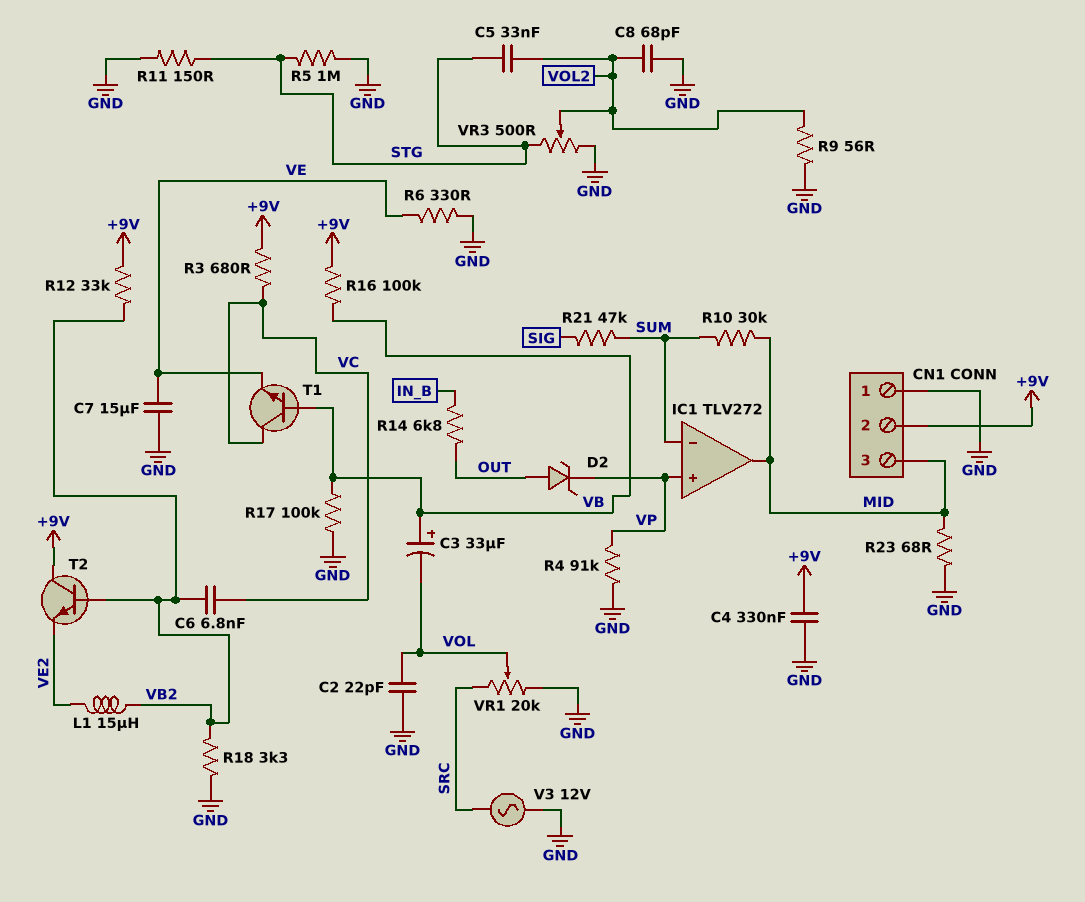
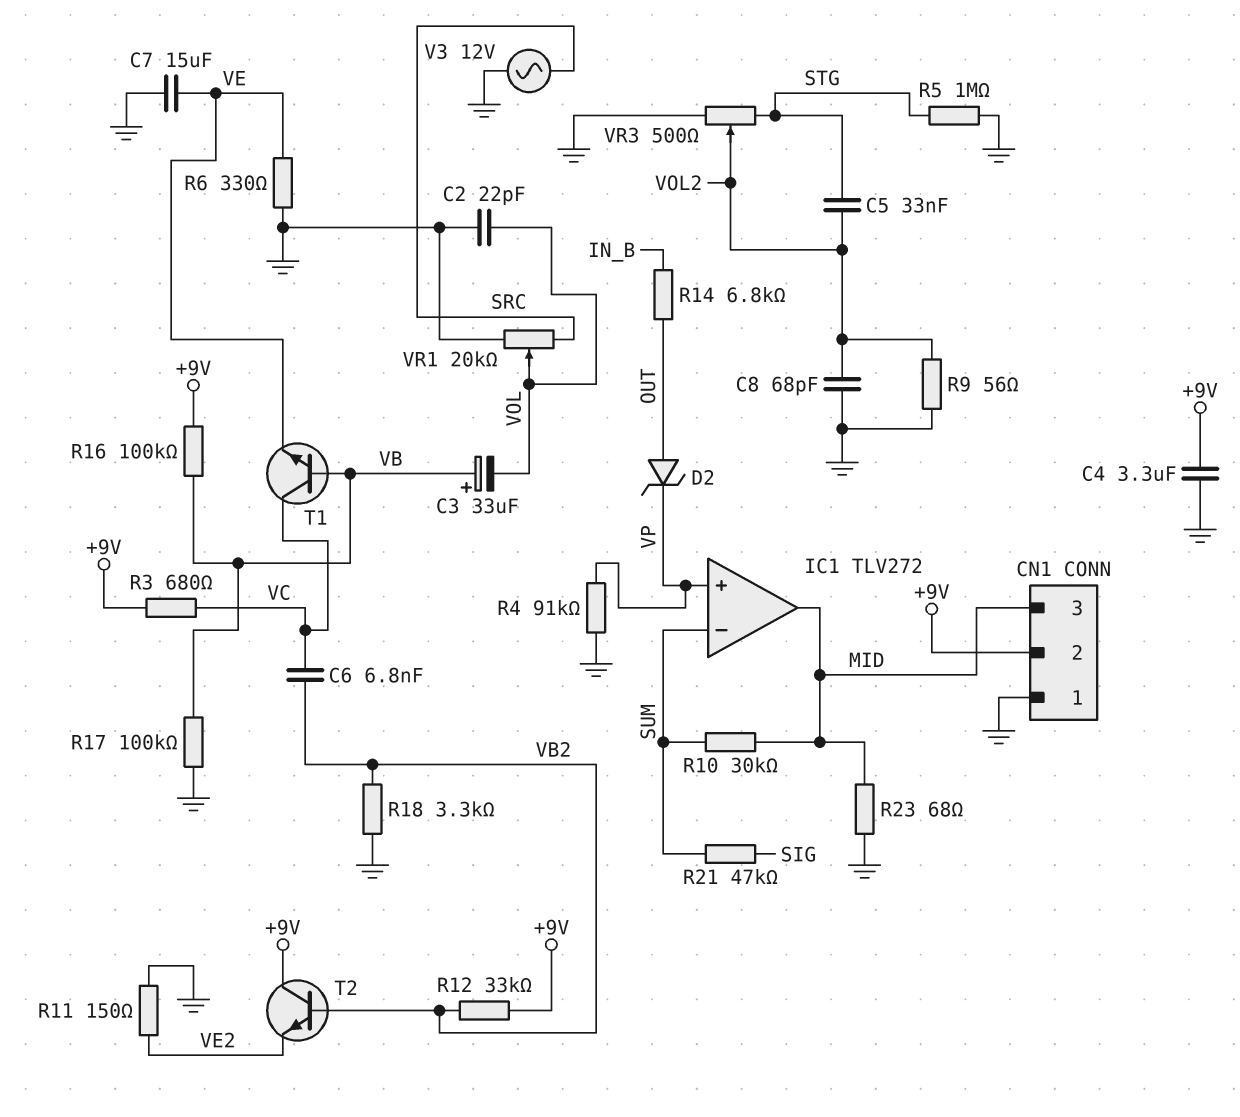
C4: 330nF (+9V, GND) -> 3.3uF (+9V, GND)
L1: 15uH (VB2, VE2) -> none
R11: 150 (GND, STG) -> 150 (GND, VE2)

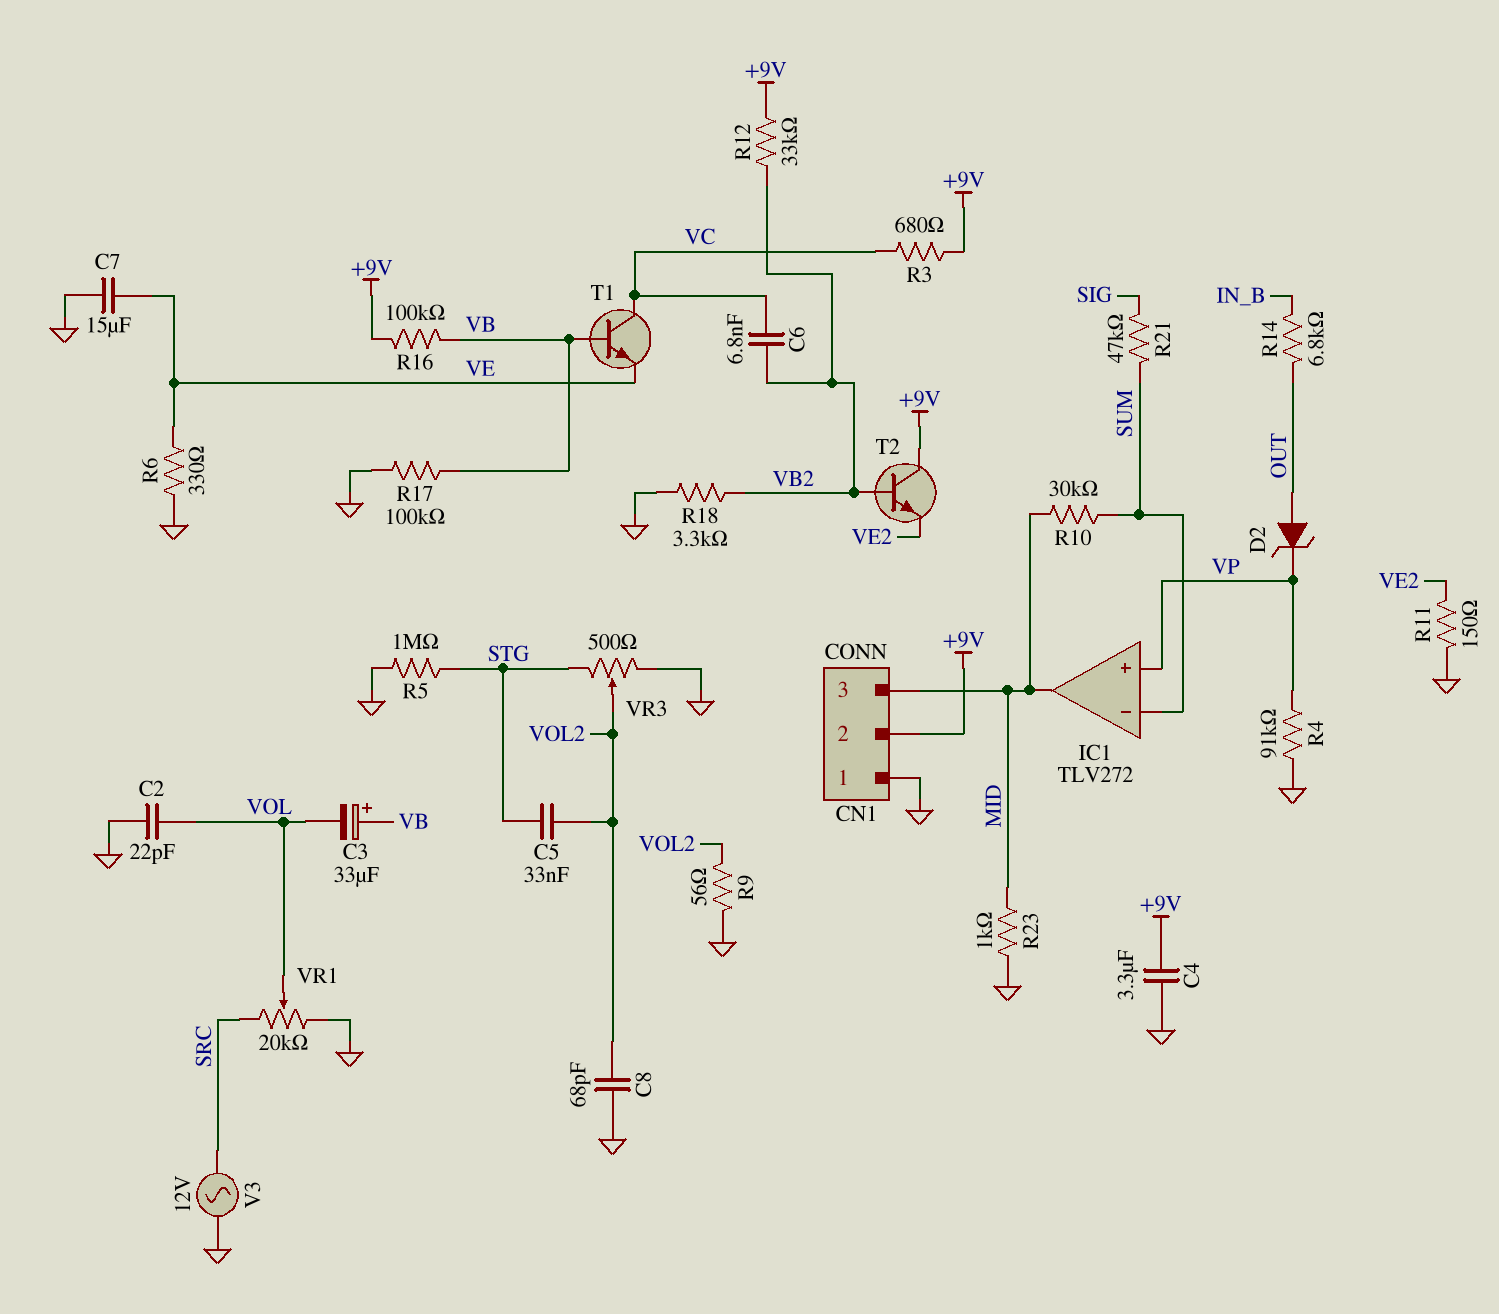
R23: 68 (GND, MID) -> 1k (GND, MID)

